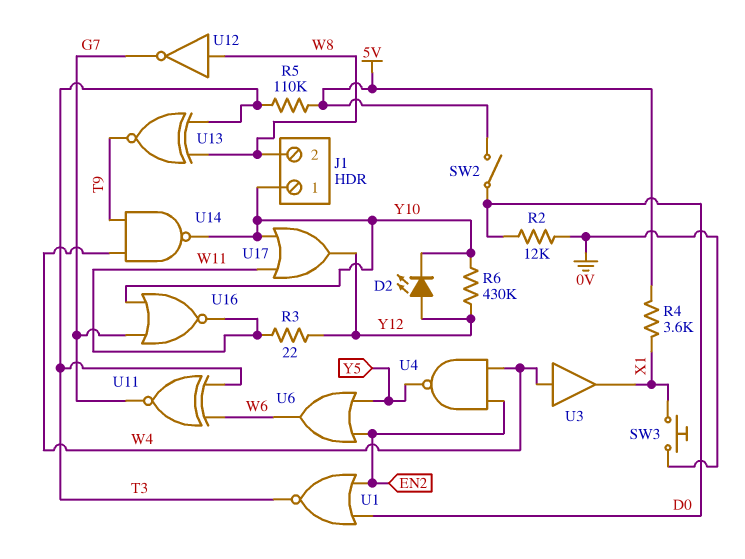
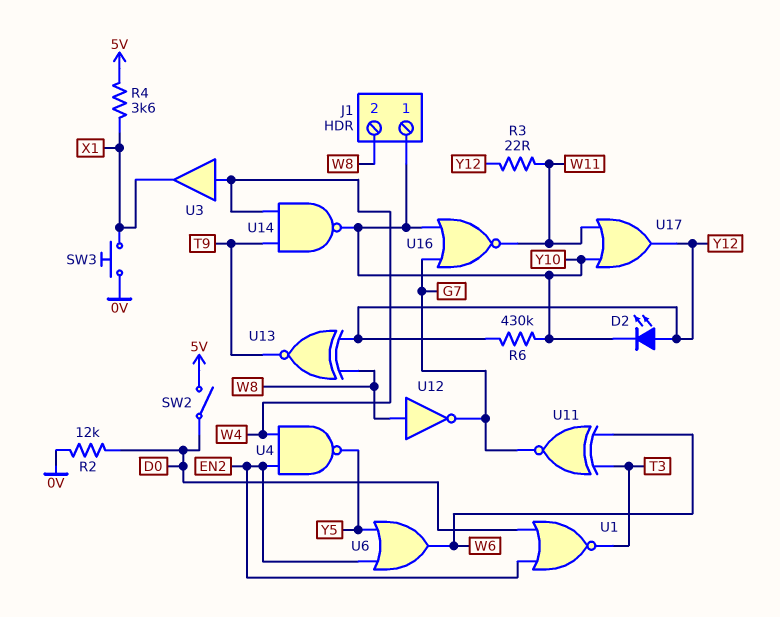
R5: 110k (5V, T3) -> none
U13: XNOR (in T3, in W8, out T9) -> XNOR (in W8, in Y12, out T9)

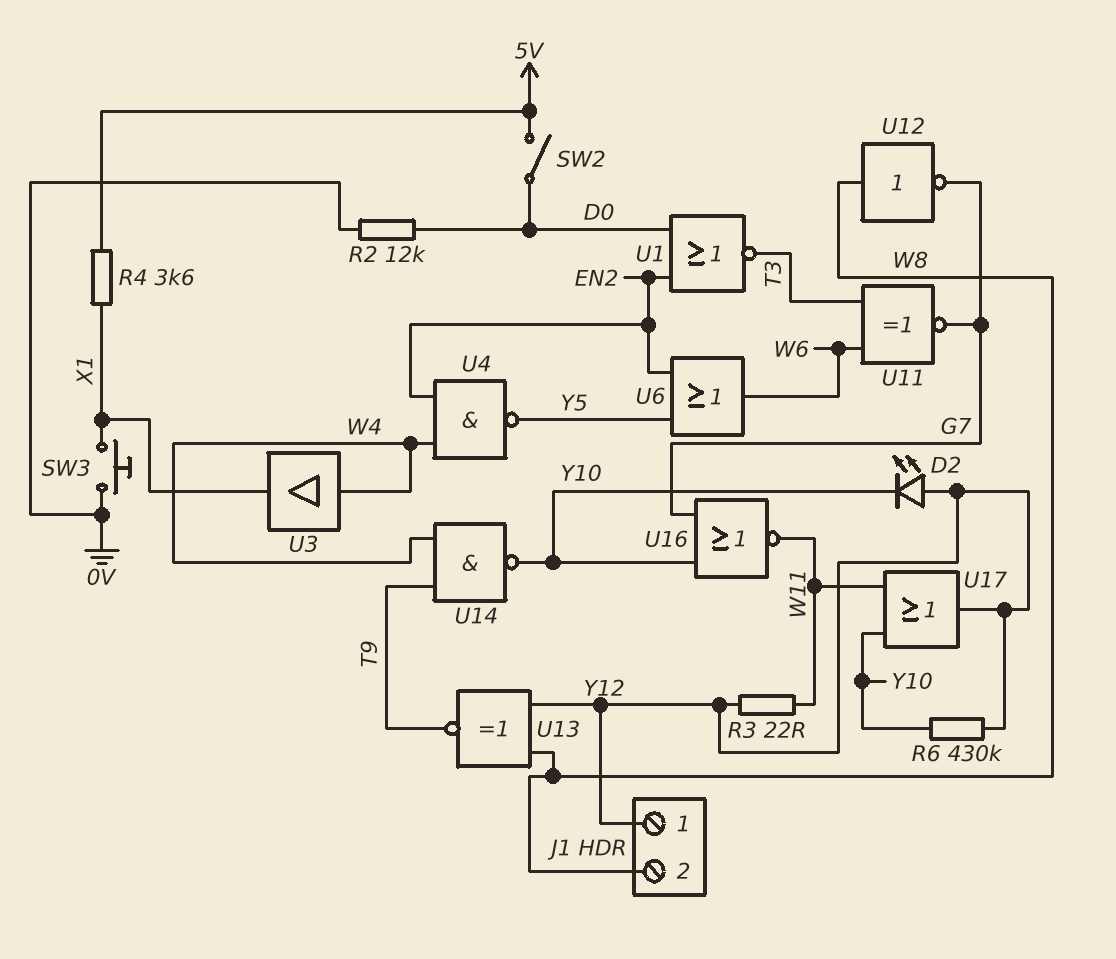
J1 pin 1: Y10 -> Y12

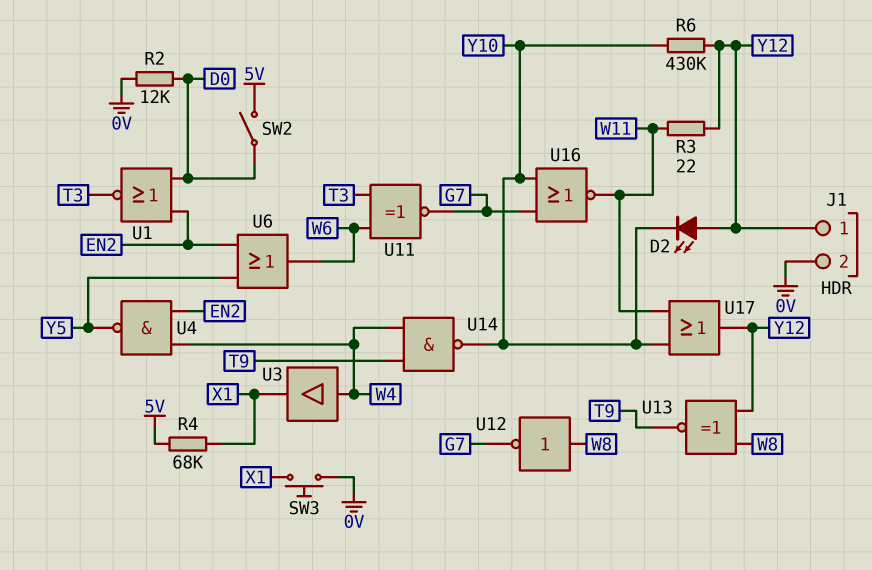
J1 pin 2: W8 -> 0V
R4: 3.6k (5V, X1) -> 68k (5V, X1)

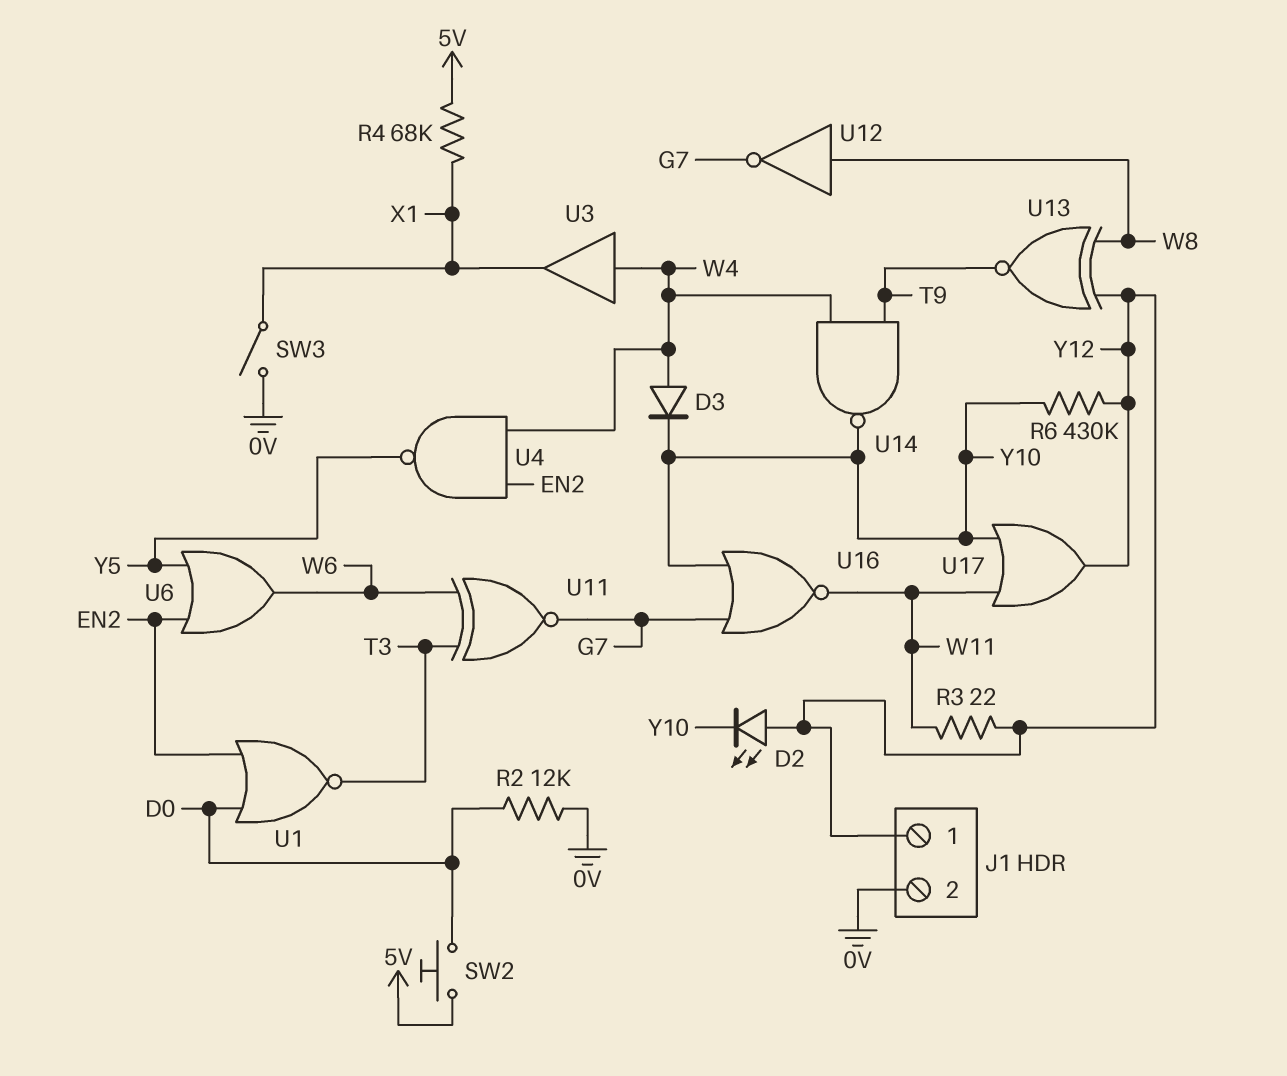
D3: none -> diode (A W4, K Y10)
SW2: switch (5V, D0) -> button (5V, D0)
SW3: button (0V, X1) -> switch (0V, X1)

